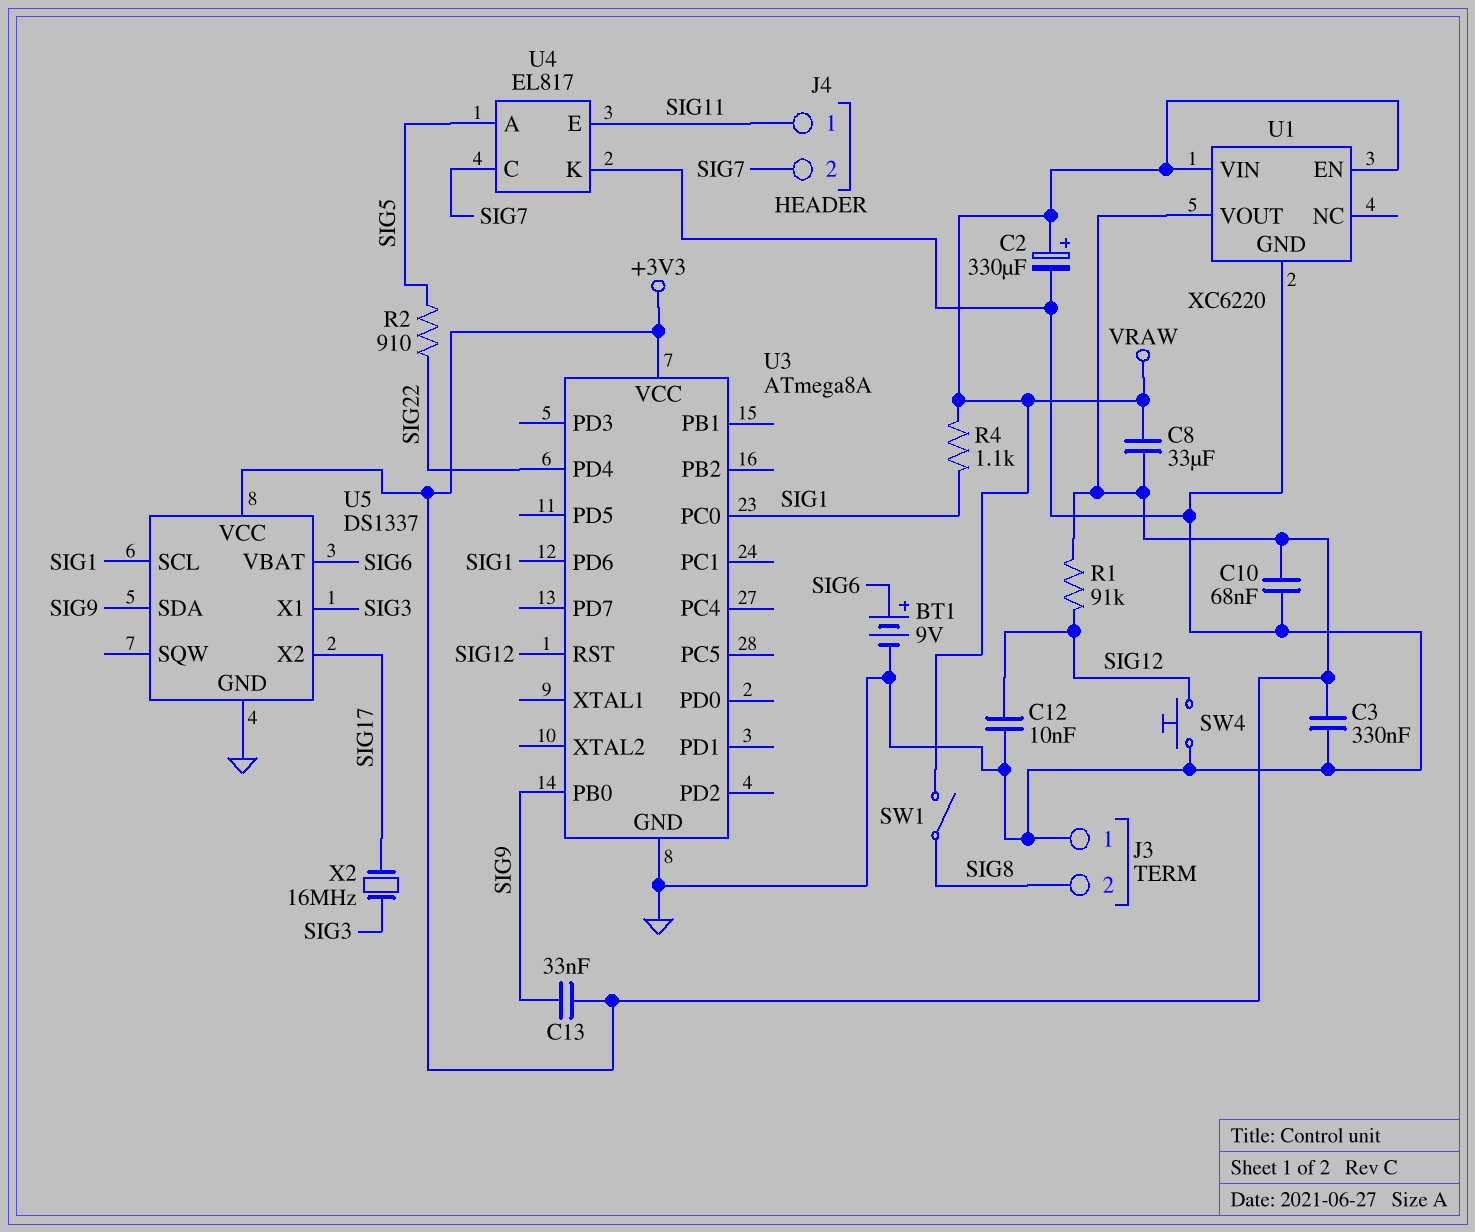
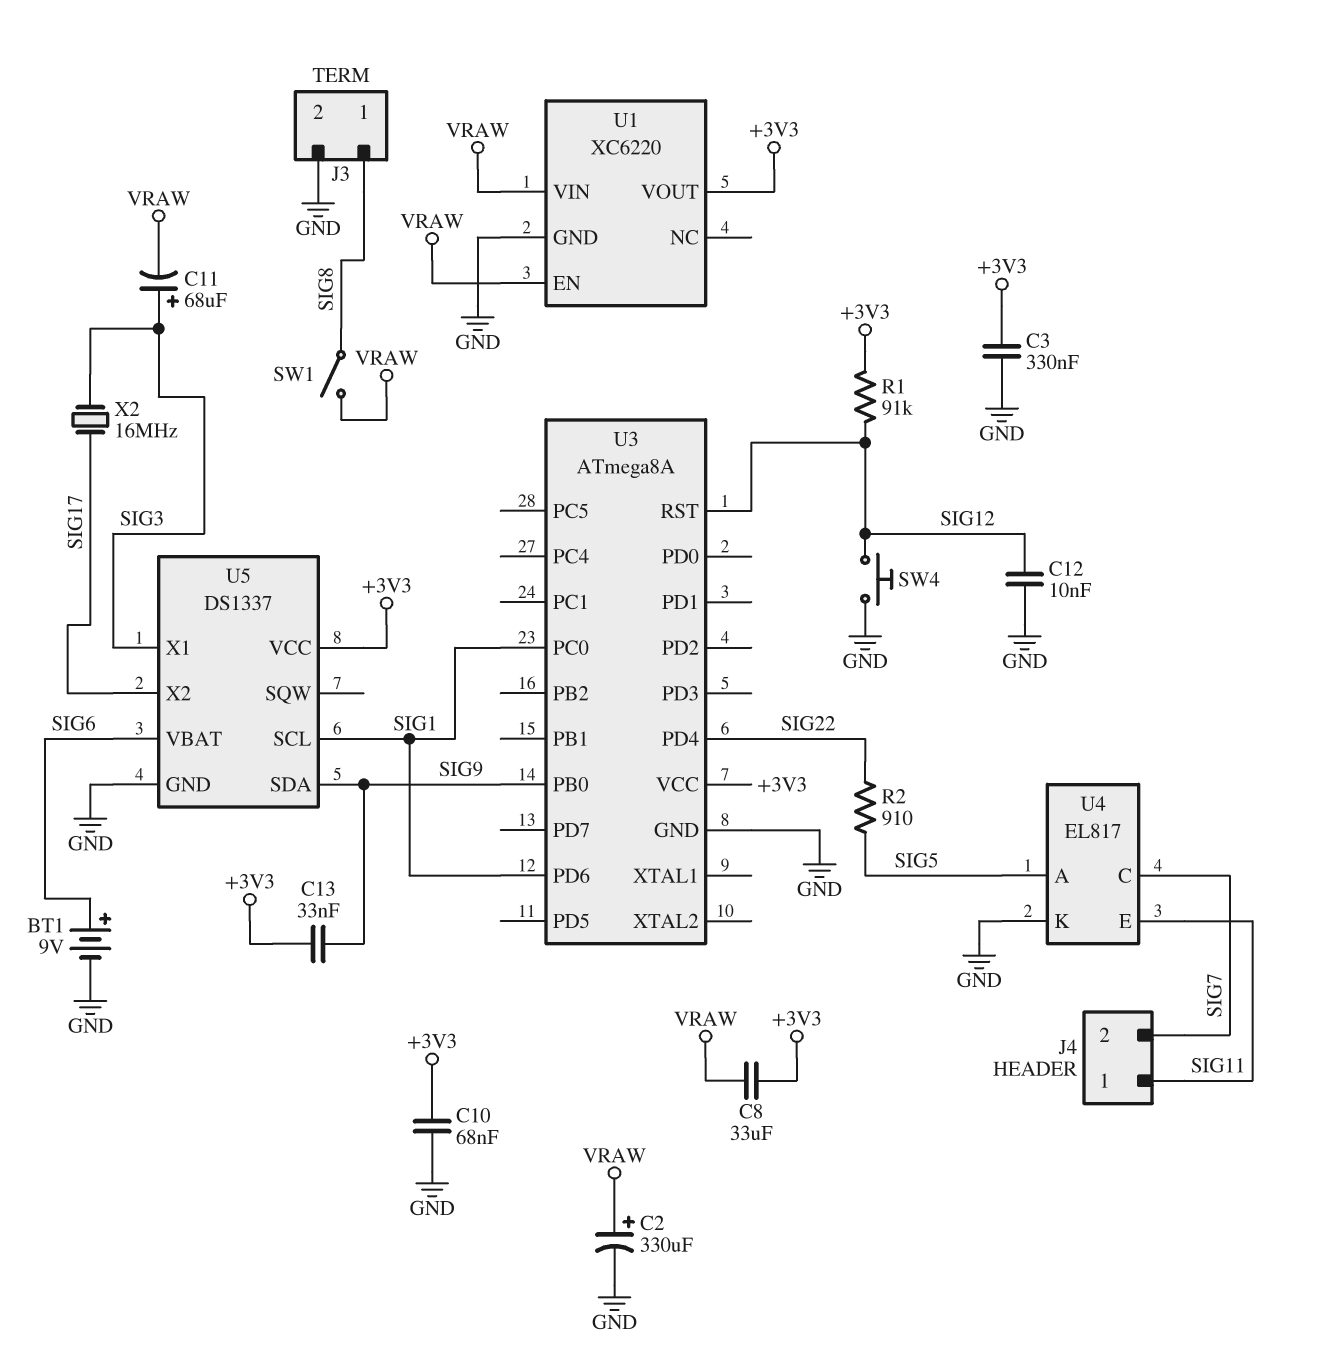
C11: none -> 68uF (plus SIG3, minus VRAW)
J3 pin 1: GND -> SIG8
J3 pin 2: SIG8 -> GND
R4: 1.1k (SIG1, VRAW) -> none

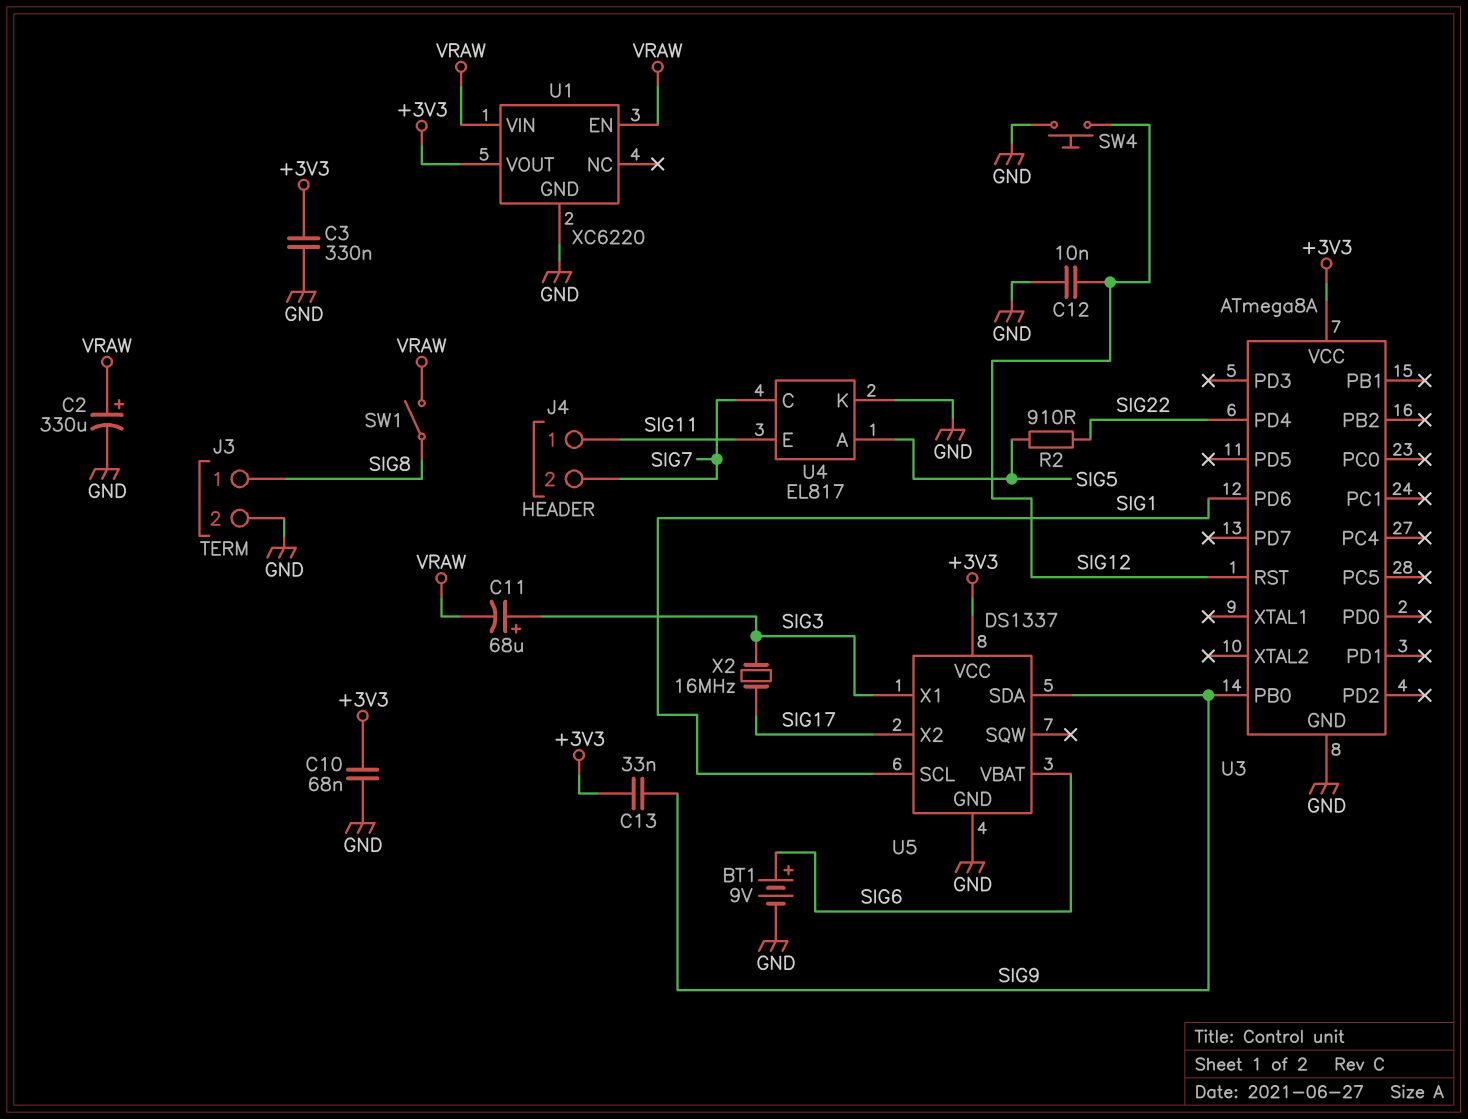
C8: 33uF (+3V3, VRAW) -> none
R1: 91k (+3V3, SIG12) -> none
U3 pin PC0: SIG1 -> none

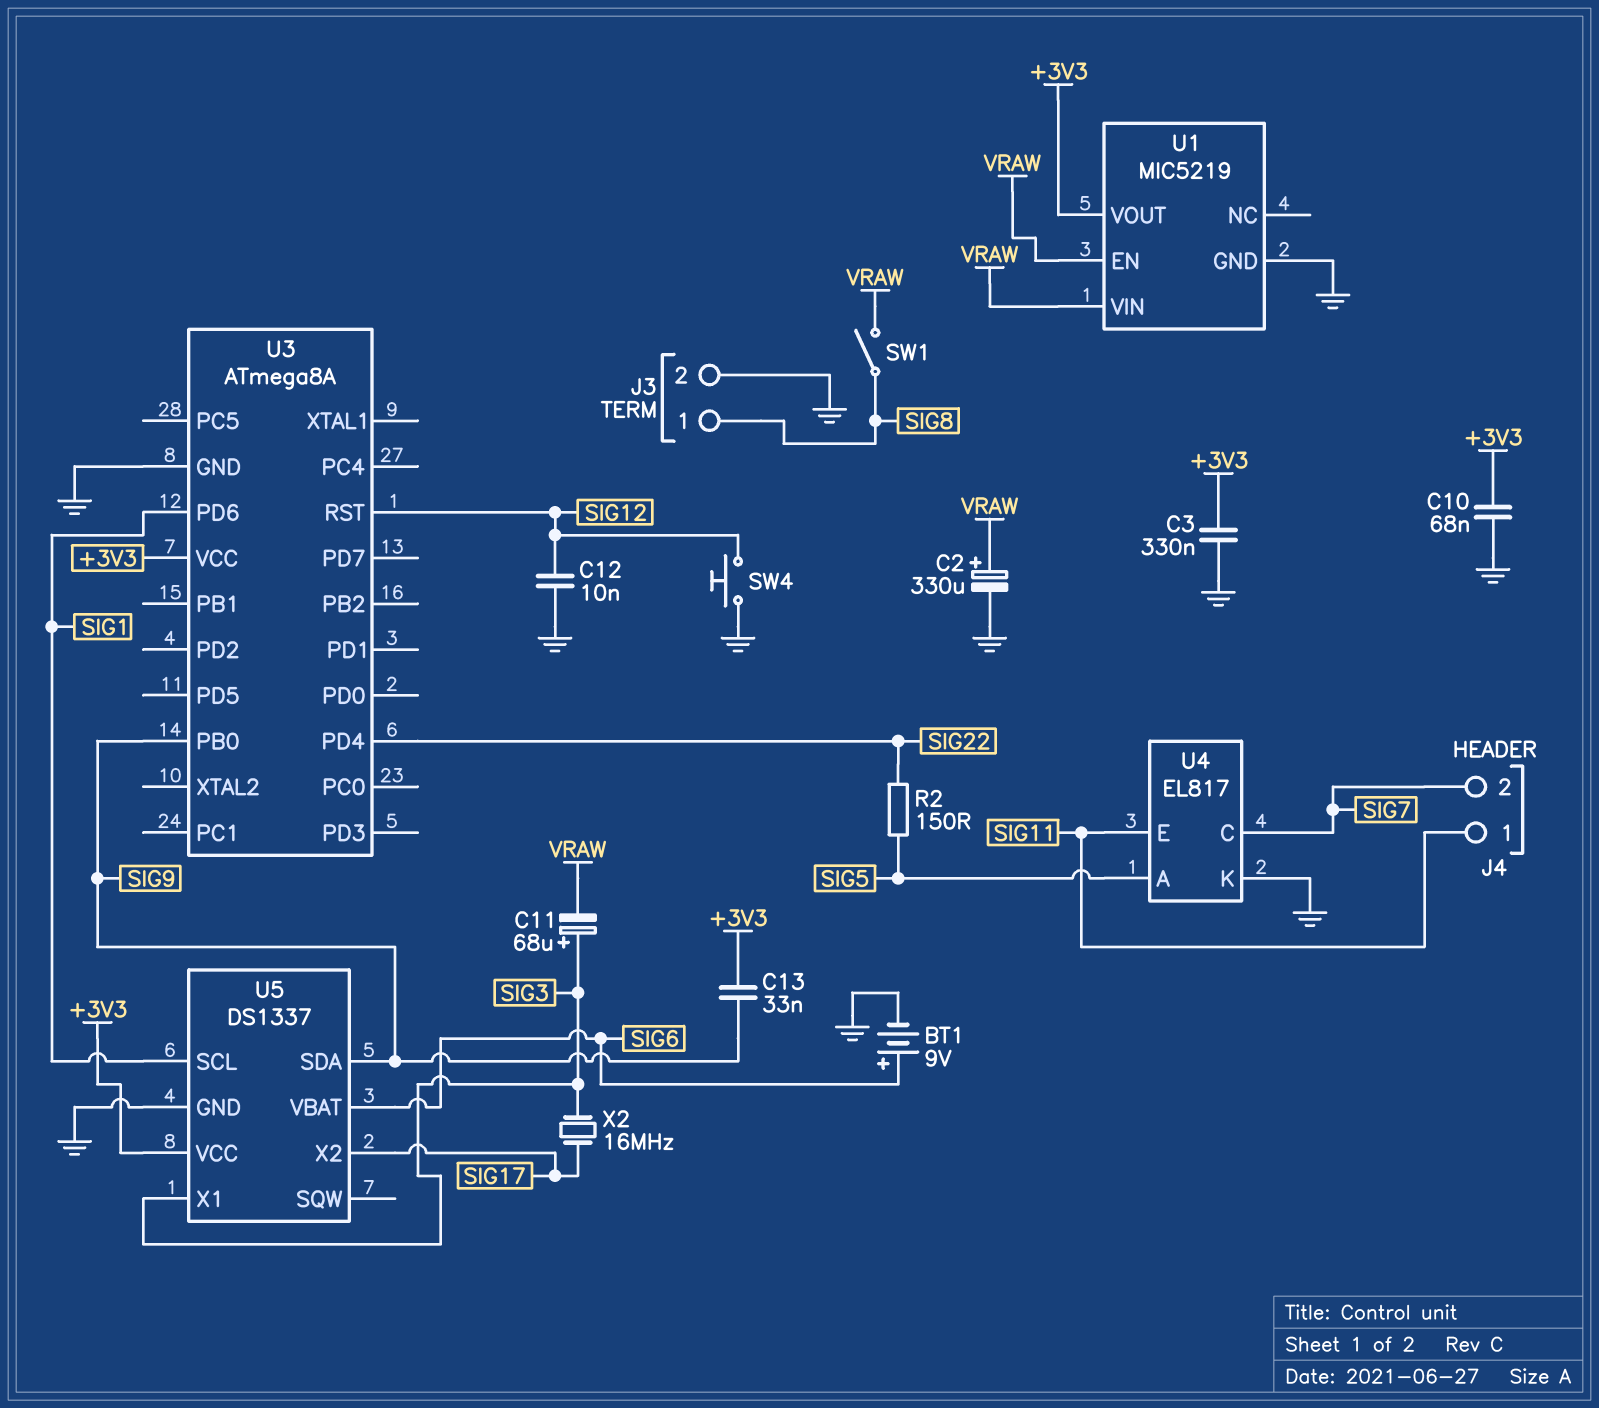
R2: 910 (SIG5, SIG22) -> 150 (SIG5, SIG22)
U1: XC6220 -> MIC5219

